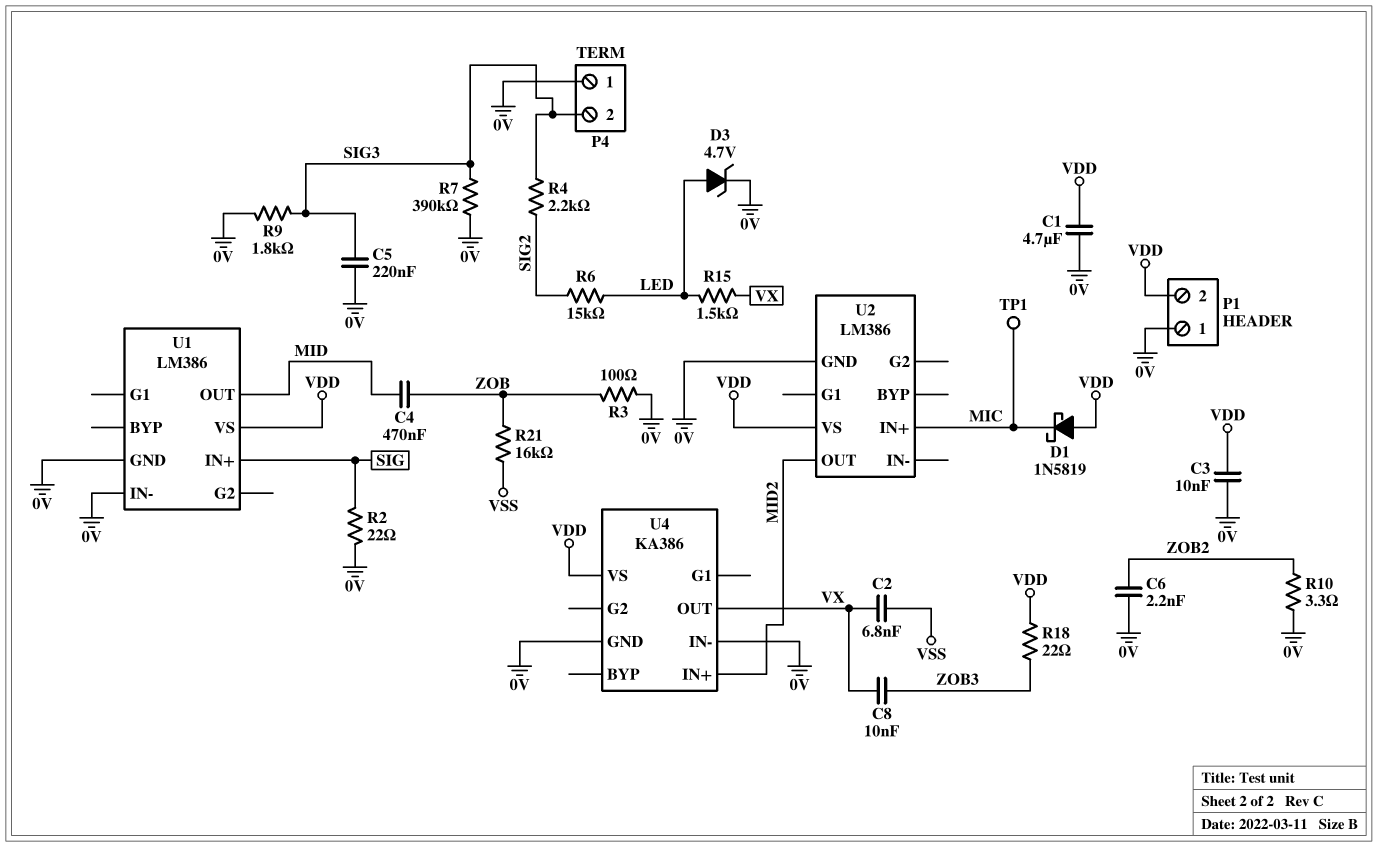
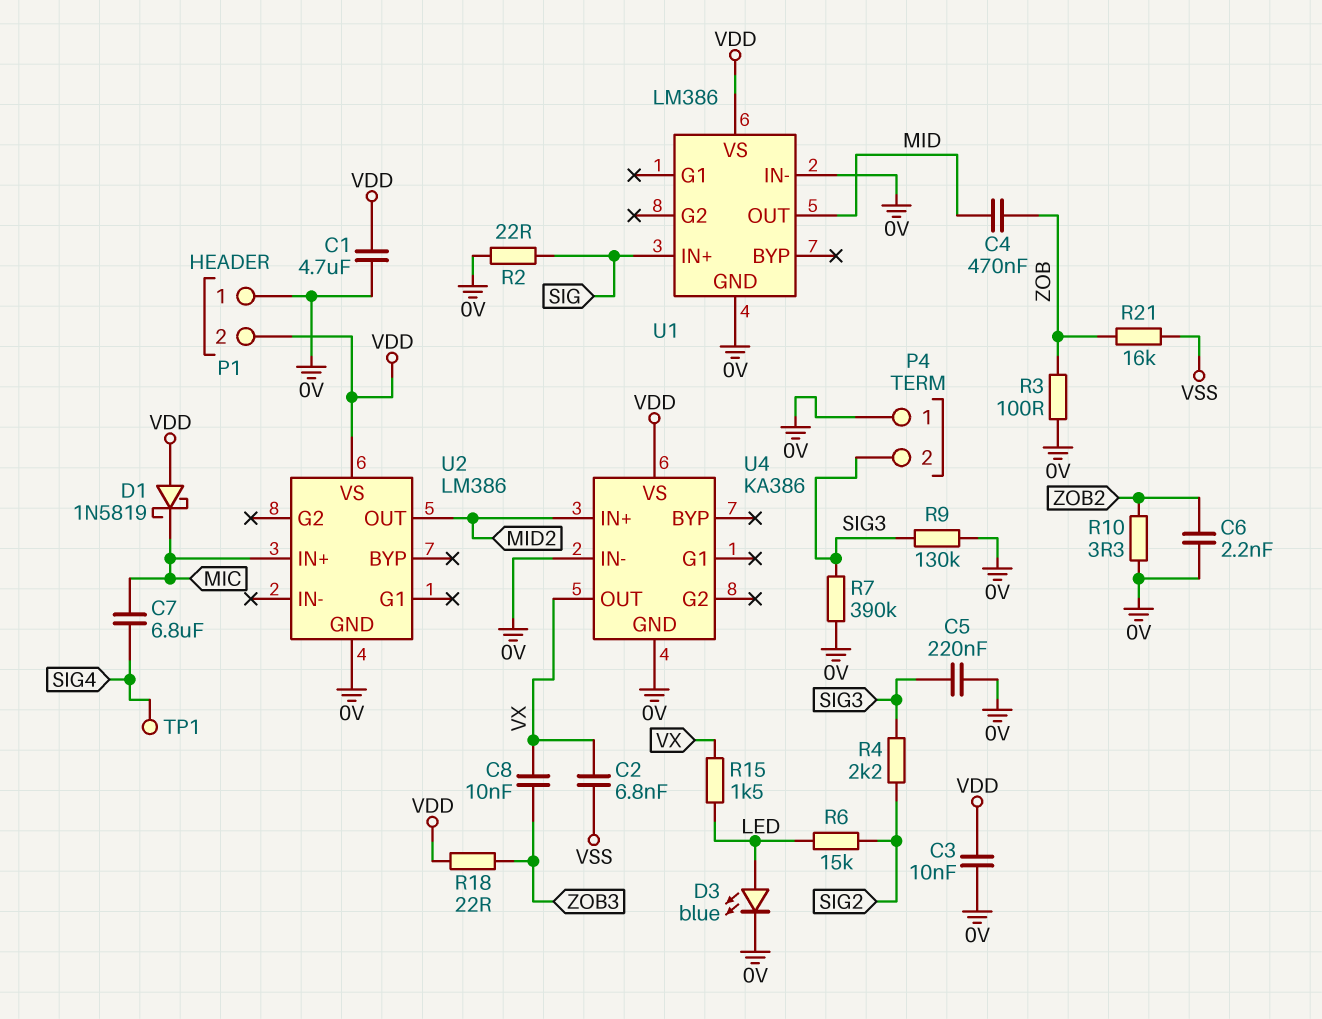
C7: none -> 6.8uF (MIC, SIG4)
D3: zener 4.7V (A LED, K 0V) -> LED blue (A LED, K 0V)
R9: 1.8k (0V, SIG3) -> 130k (0V, SIG3)
TP1: test point (MIC) -> test point (SIG4)

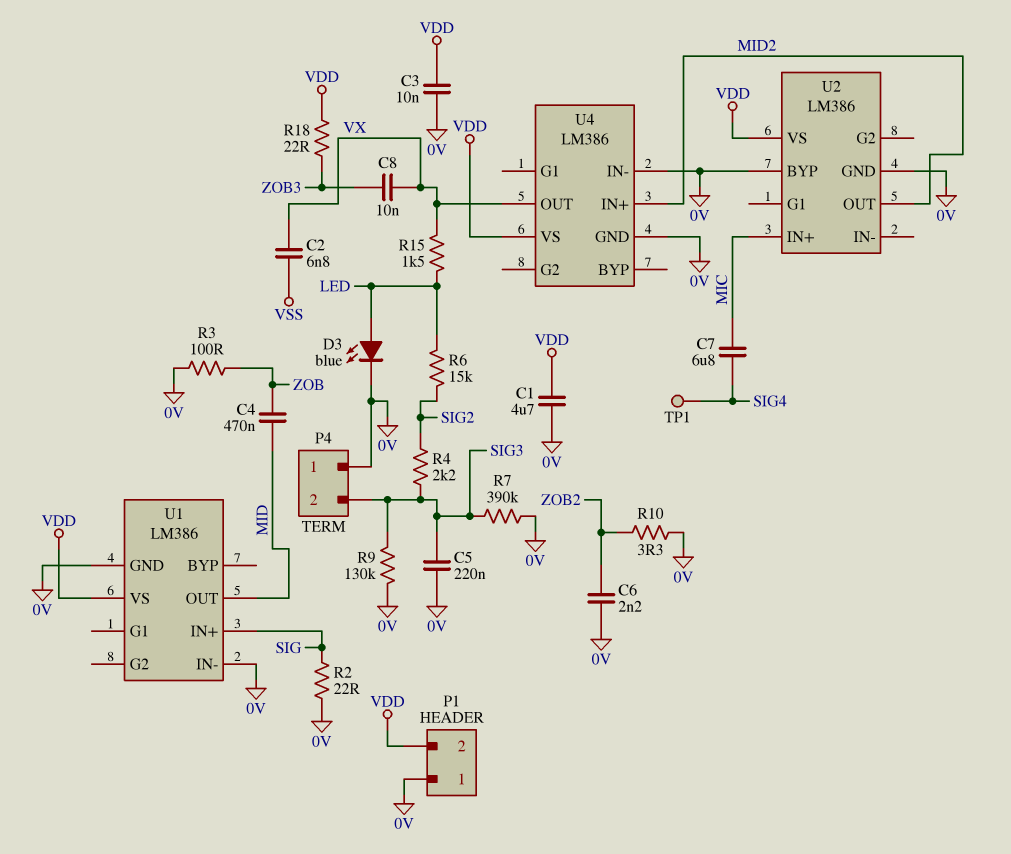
D1: schottky 1N5819 (A VDD, K MIC) -> none
R21: 16k (VSS, ZOB) -> none
U2 pin BYP: none -> 0V
U4: KA386 -> LM386

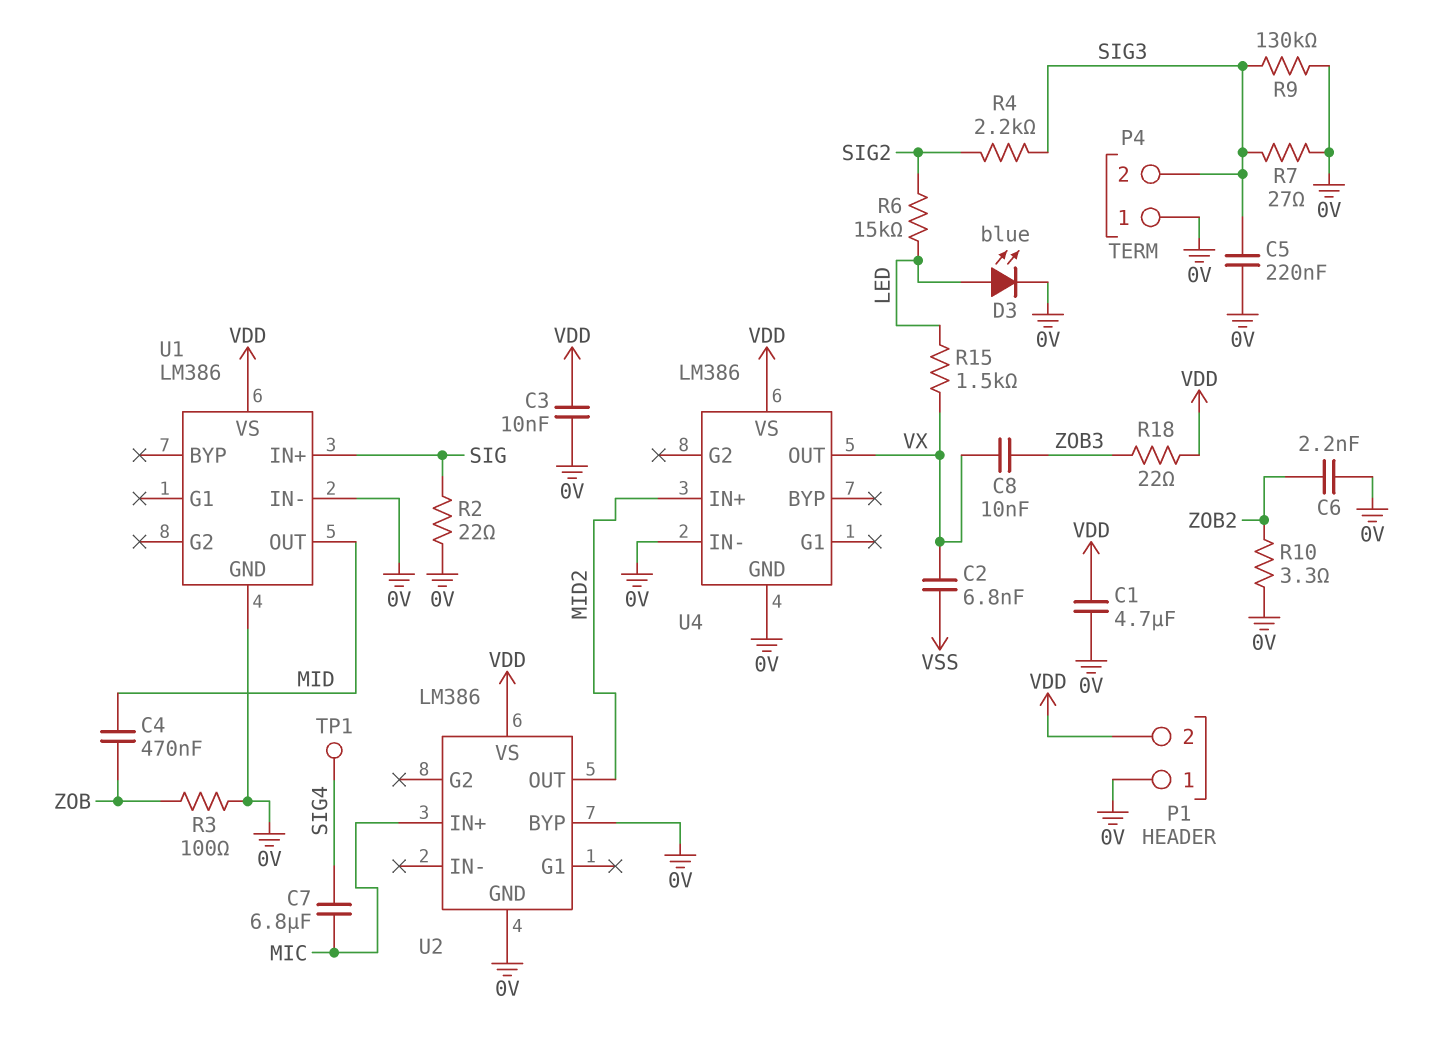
R7: 390k (0V, SIG3) -> 27 (0V, SIG3)

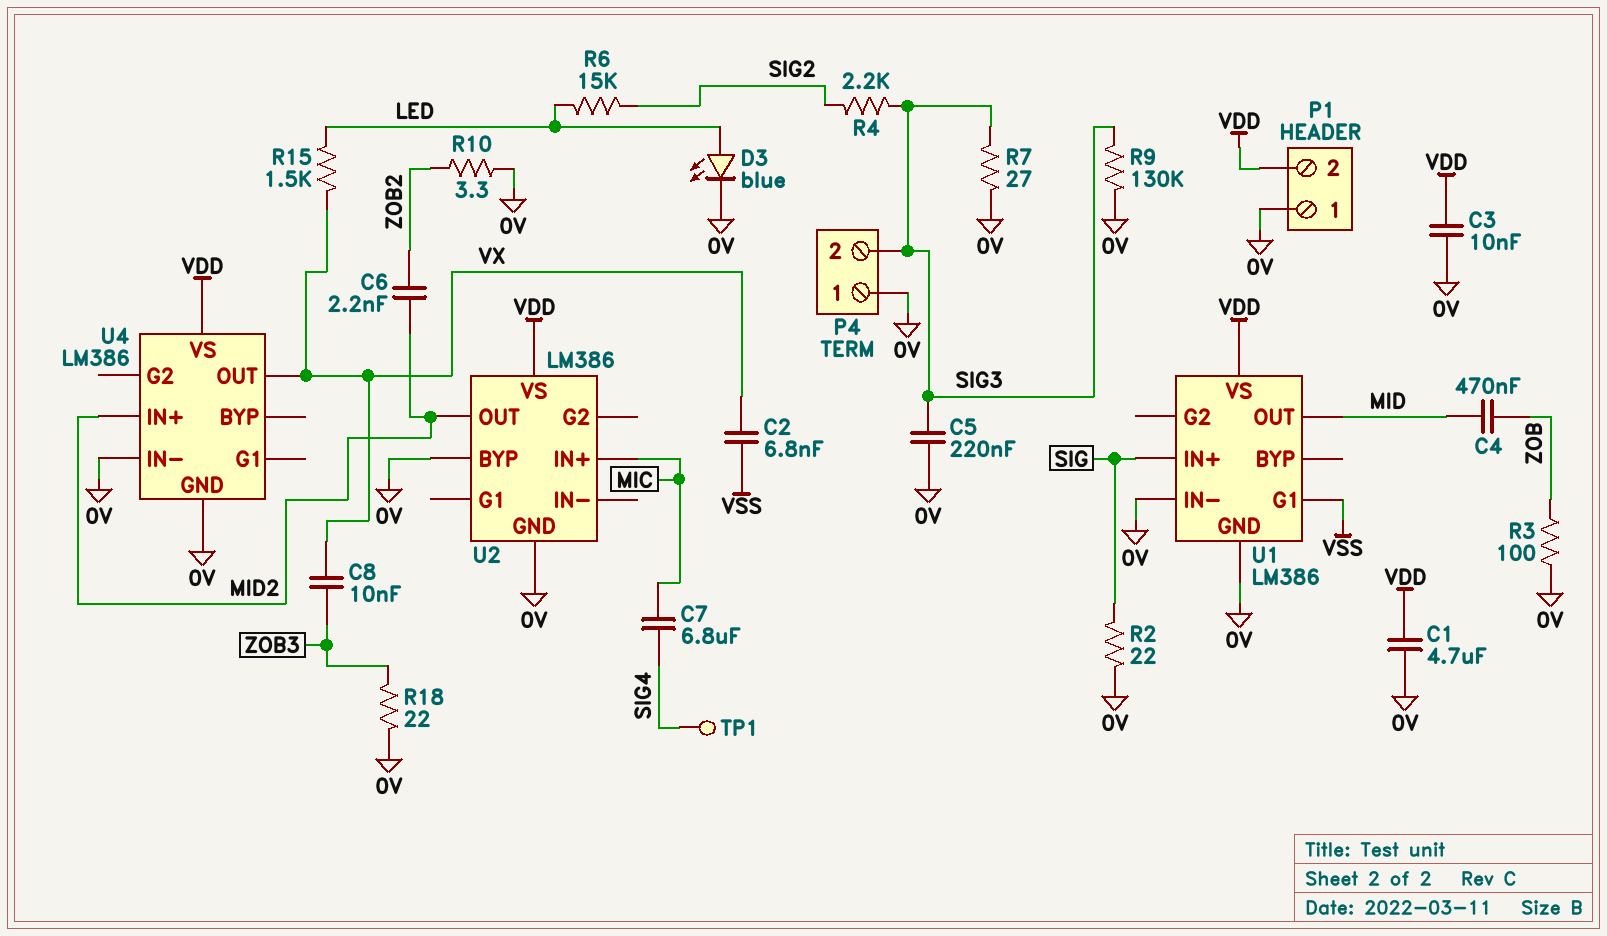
C6: 2.2nF (0V, ZOB2) -> 2.2nF (MID2, ZOB2)
R18: 22 (VDD, ZOB3) -> 22 (0V, ZOB3)
U1 pin G1: none -> VSS

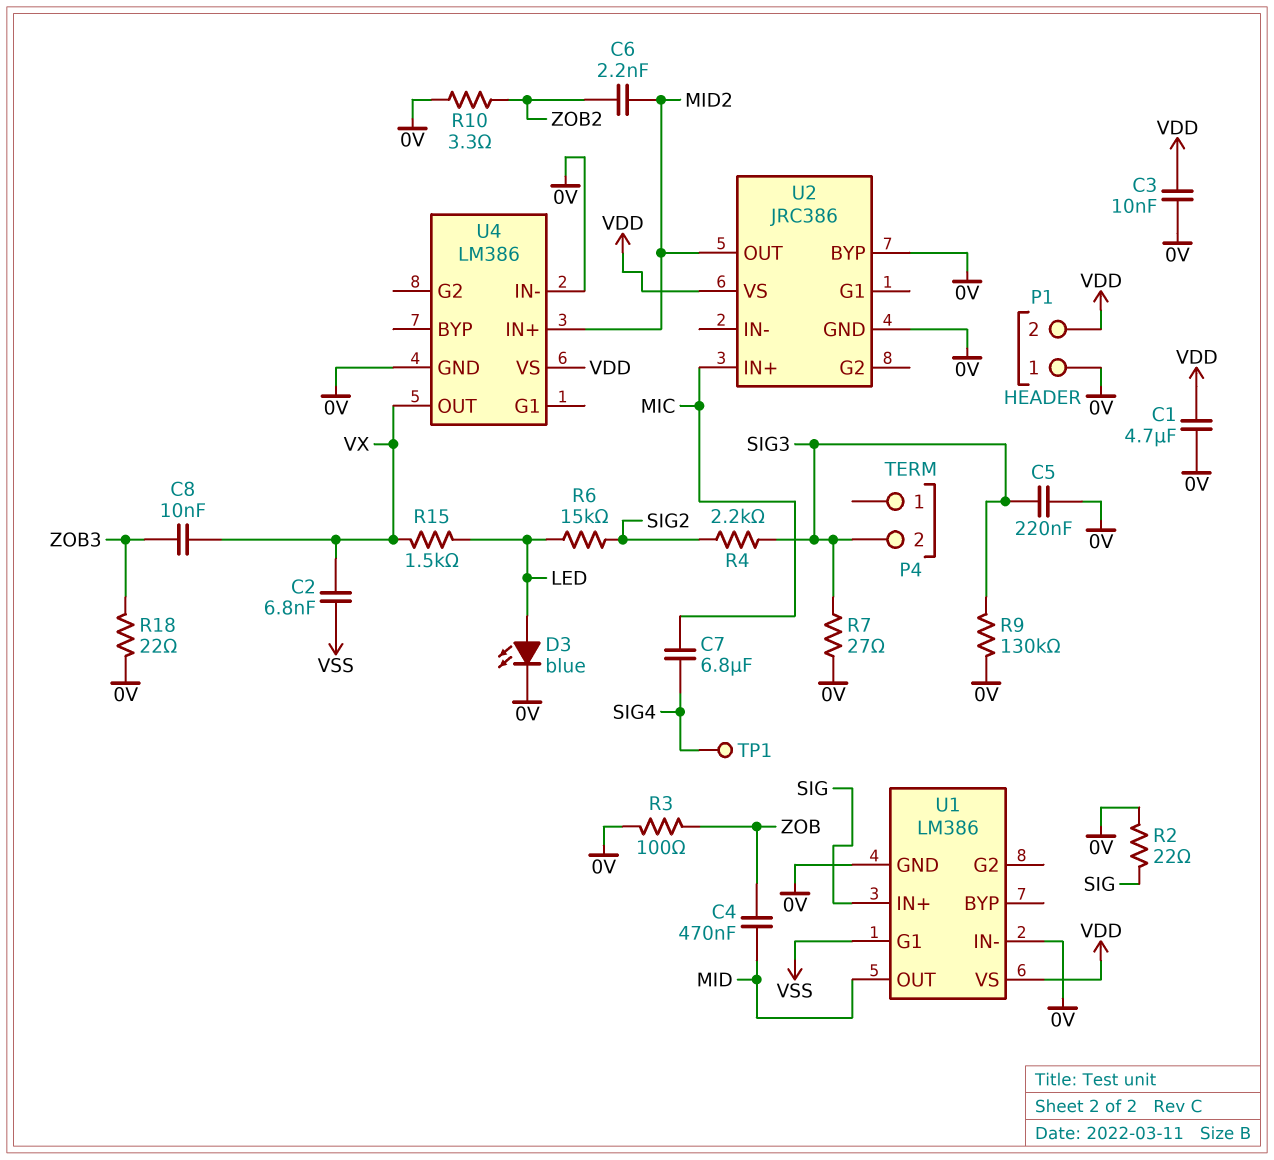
P4 pin 1: 0V -> none
U2: LM386 -> JRC386

